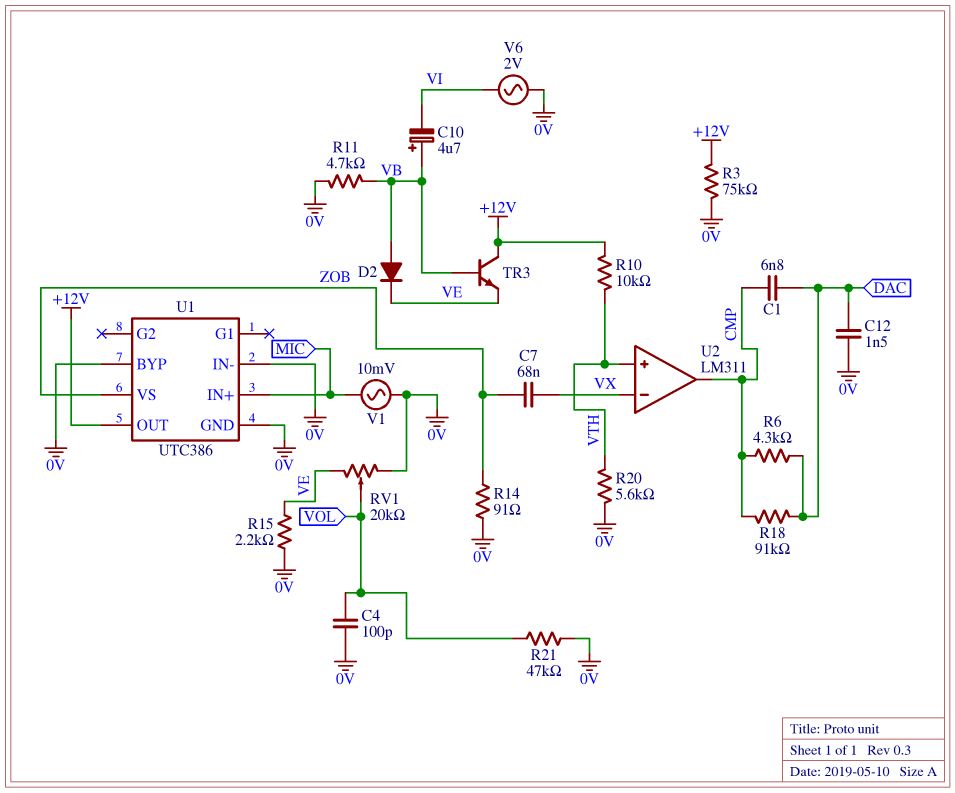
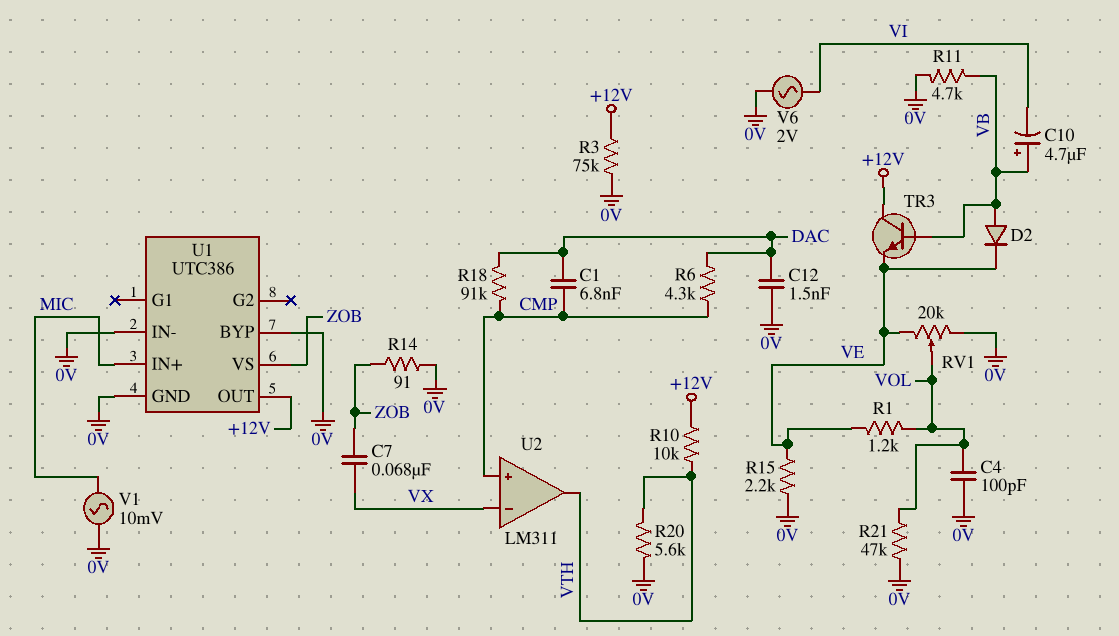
R1: none -> 1.2k (VE, VOL)
U2 pin in+: VTH -> CMP
U2 pin out: CMP -> VTH

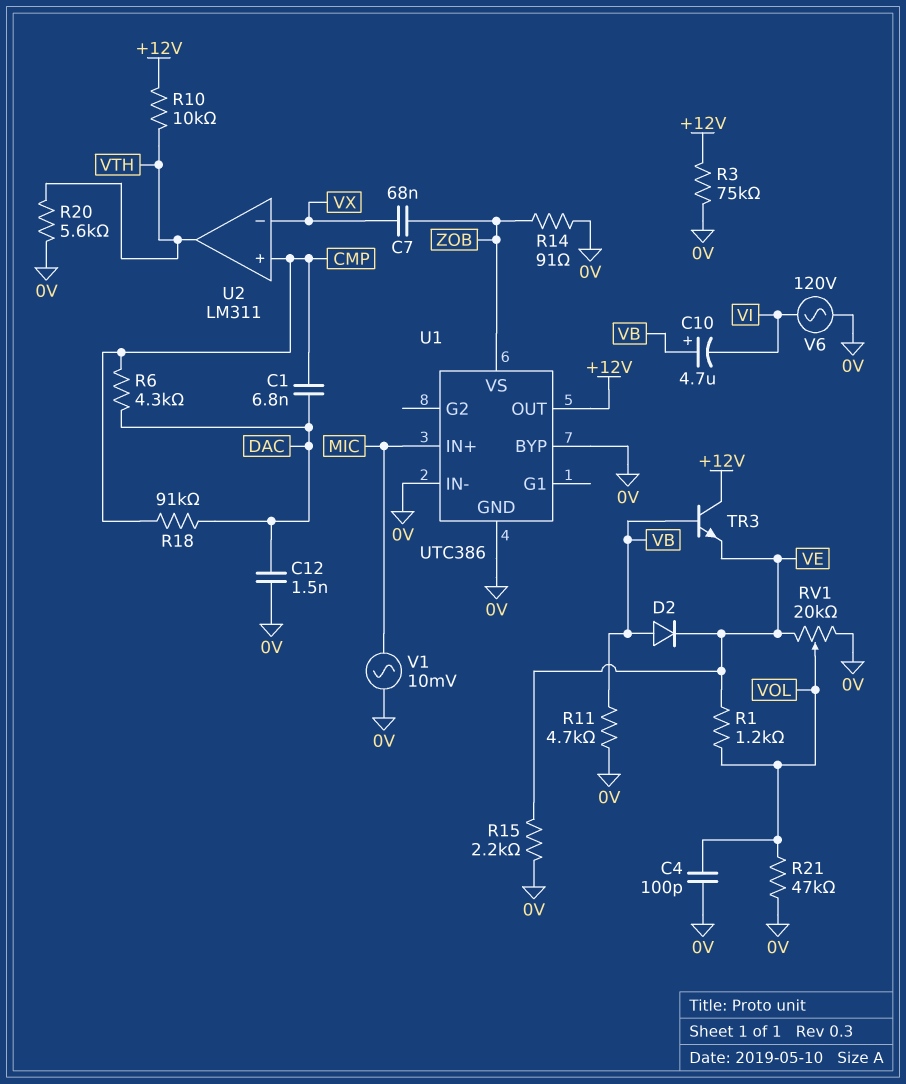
V6: AC 2V (0V, VI) -> AC 120V (0V, VI)

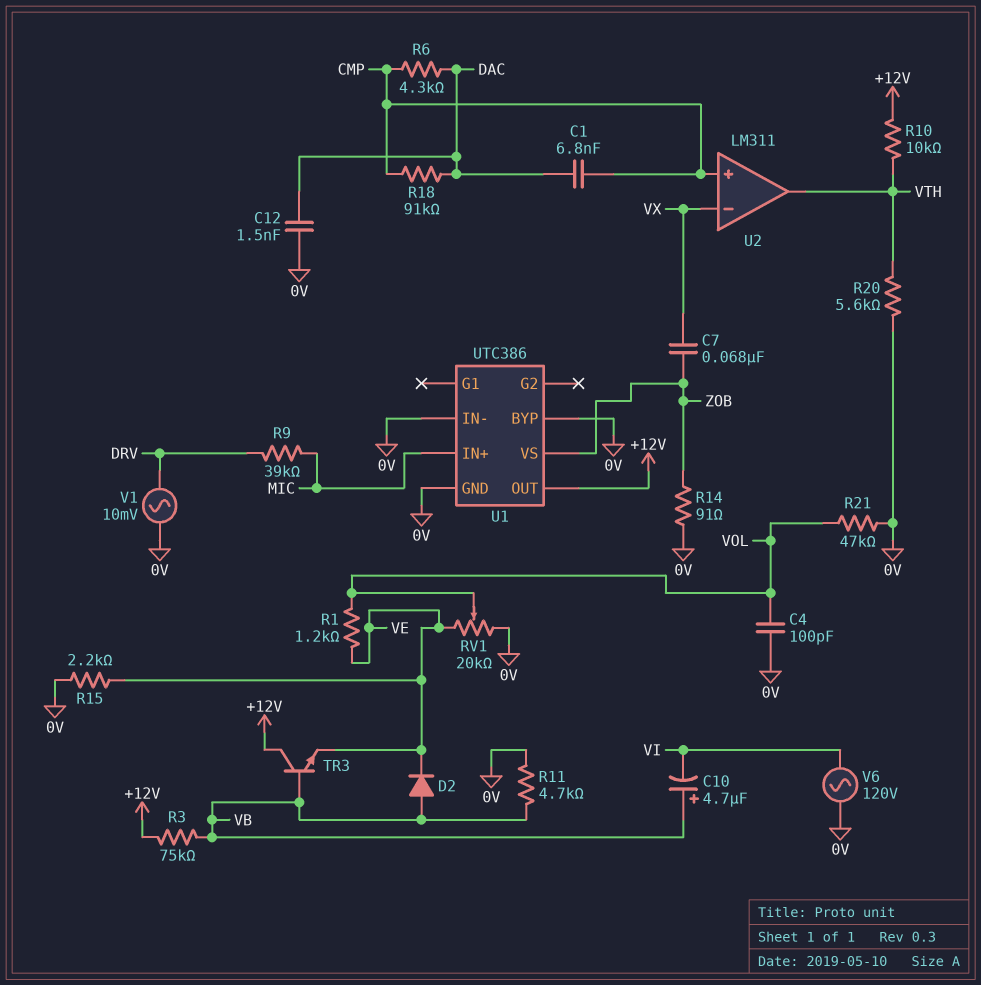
R3: 75k (+12V, 0V) -> 75k (+12V, VB)
R9: none -> 39k (DRV, MIC)
V1: AC 10mV (0V, MIC) -> AC 10mV (0V, DRV)

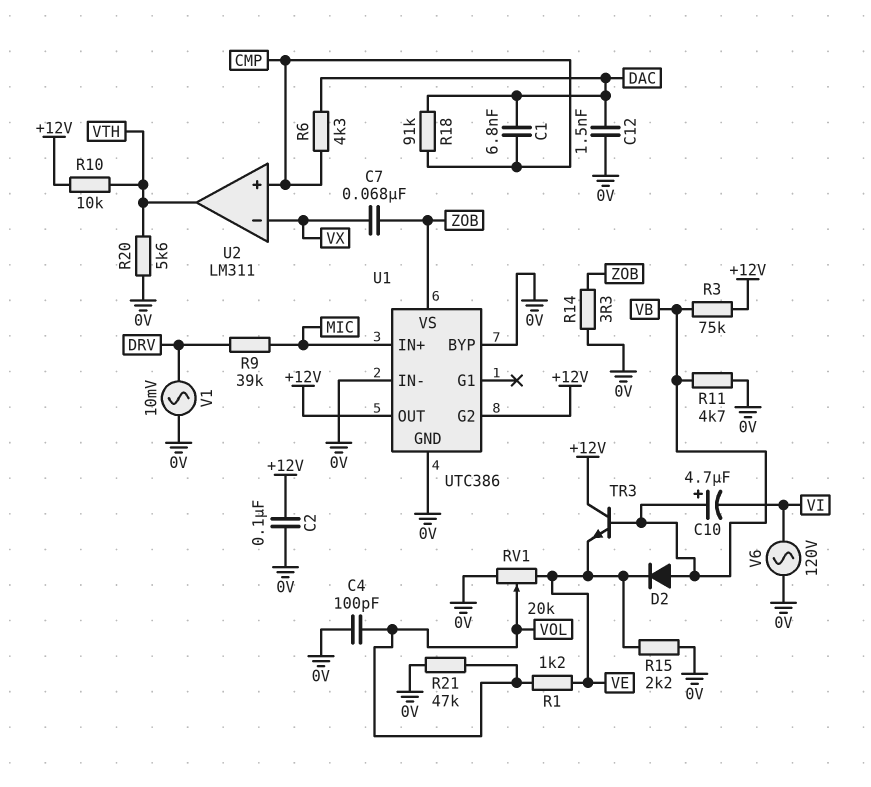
C2: none -> 100nF (+12V, 0V)
R14: 91 (0V, ZOB) -> 3.3 (0V, ZOB)
U1 pin G2: none -> +12V

